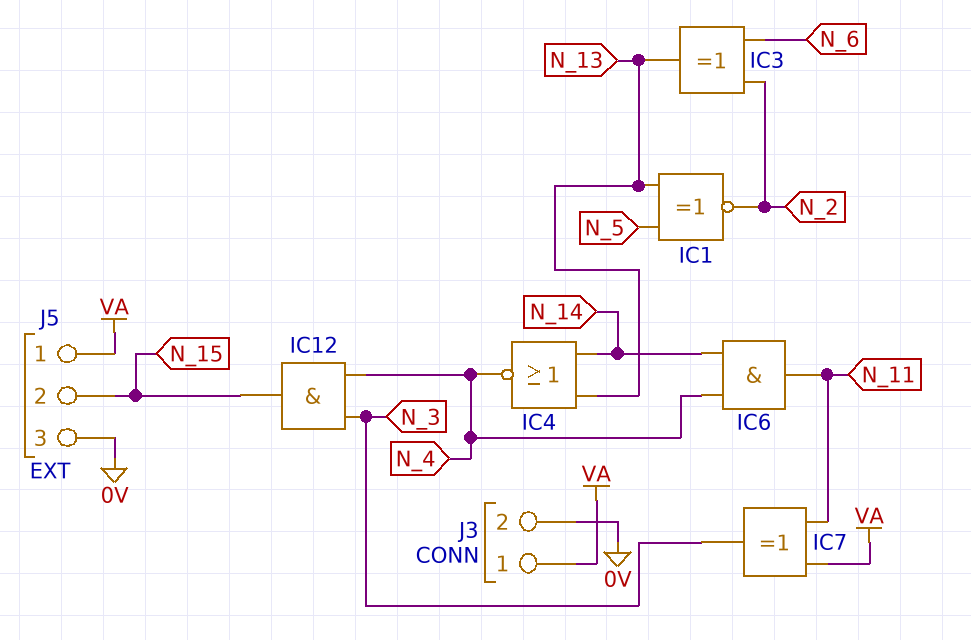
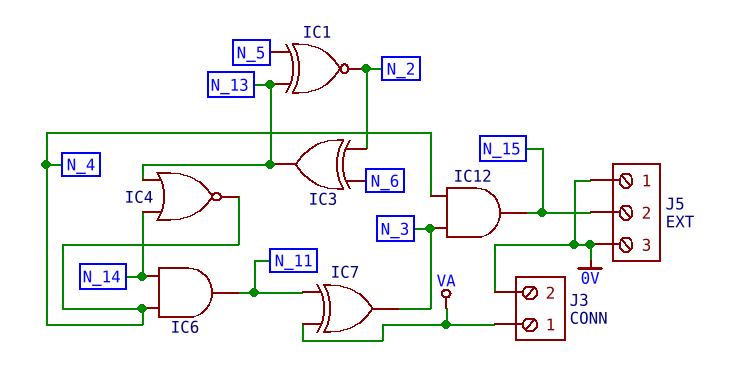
J5 pin 1: VA -> 0V

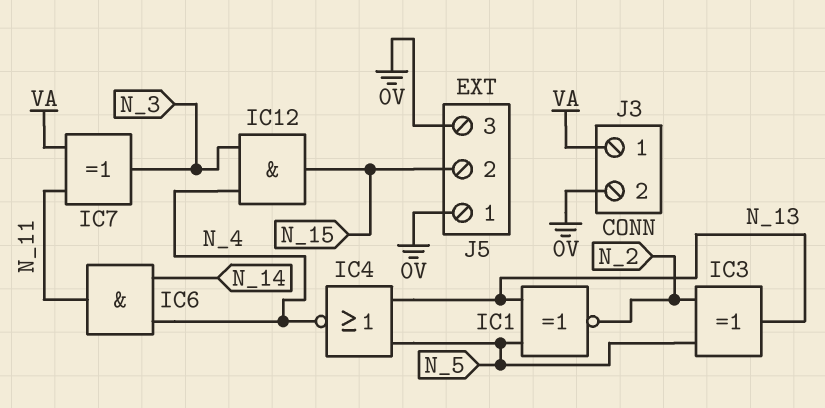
IC3: XOR (in N_2, in N_6, out N_13) -> XOR (in N_2, in N_5, out N_13)
IC4: NOR (in N_13, in N_14, out N_4) -> NOR (in N_5, in N_13, out N_4)

